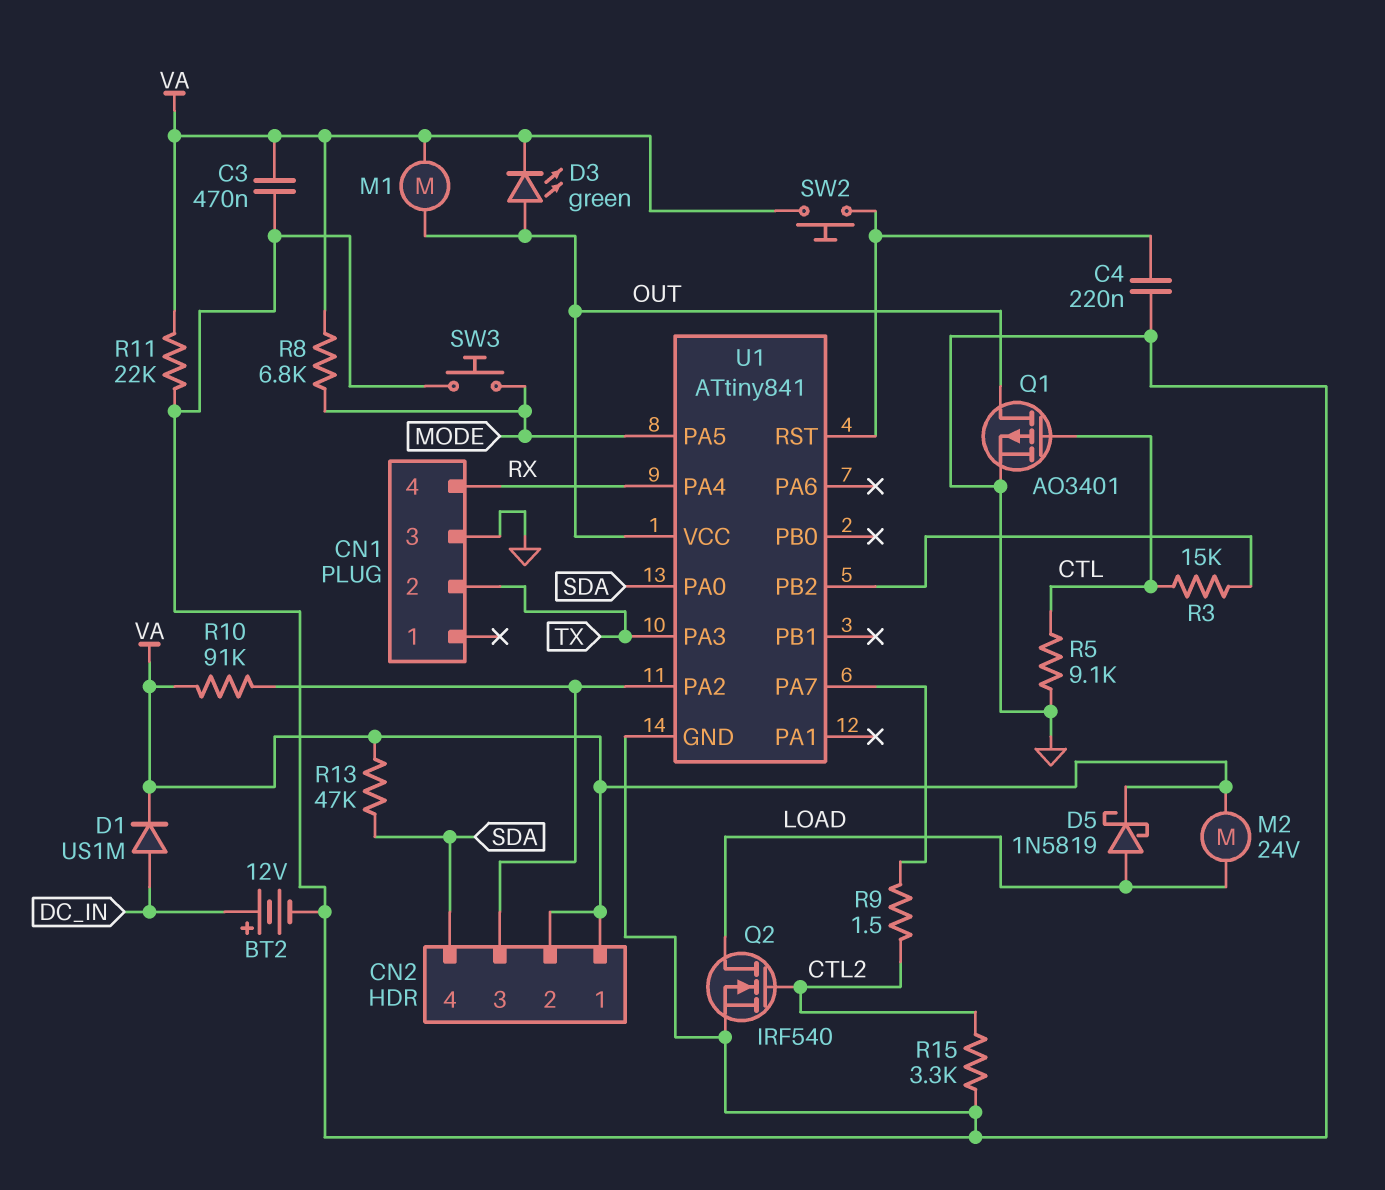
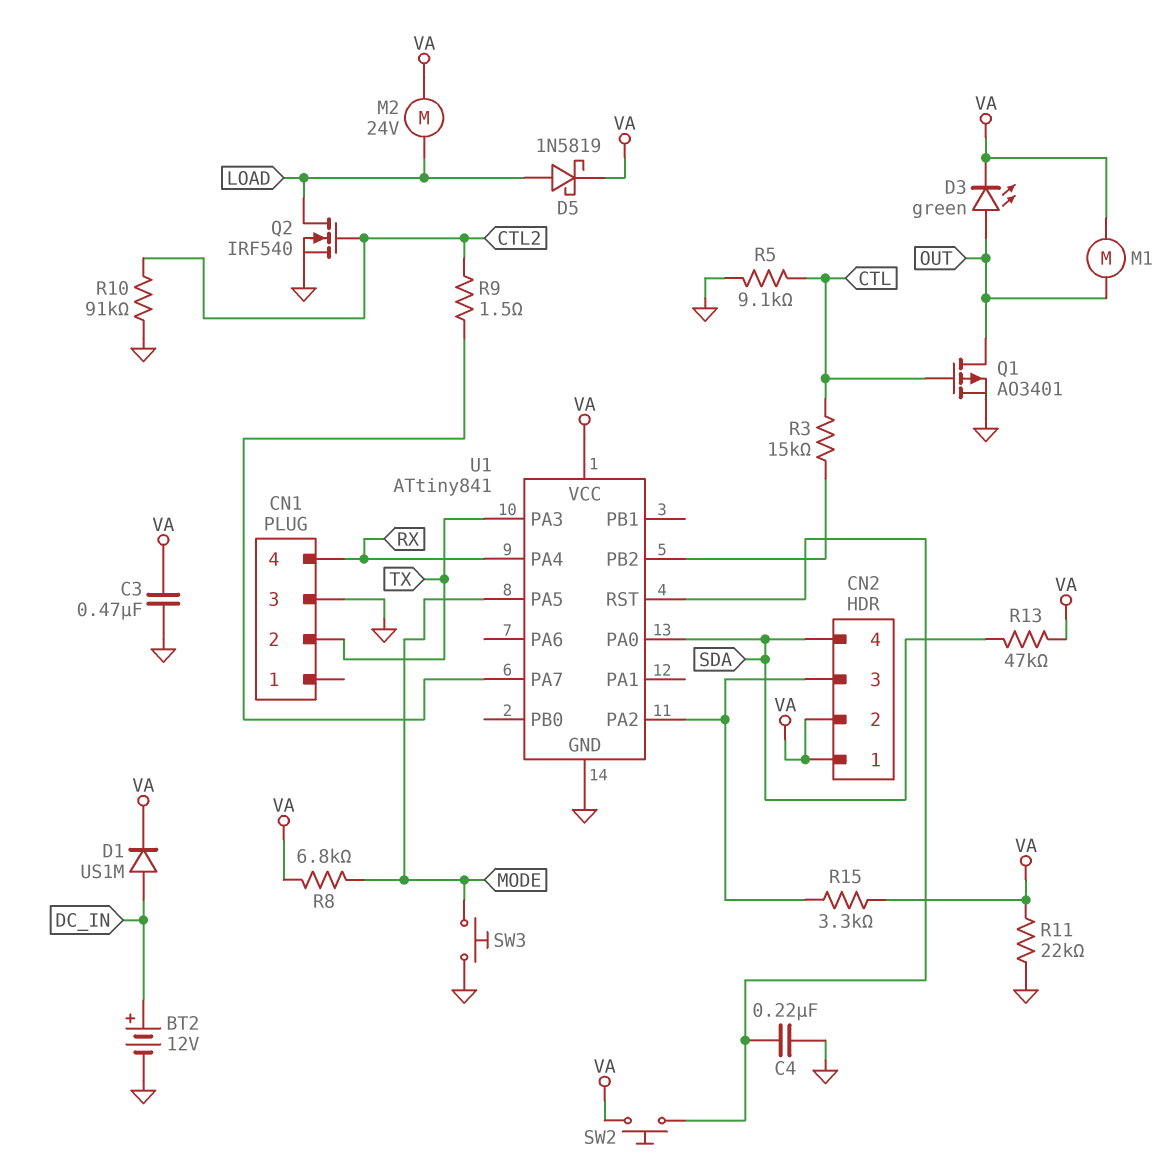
R10: 91k (CN2/3, VA) -> 91k (CTL2, GND)
R15: 3.3k (CTL2, GND) -> 3.3k (CN2/3, VA)
U1 pin VCC: OUT -> VA

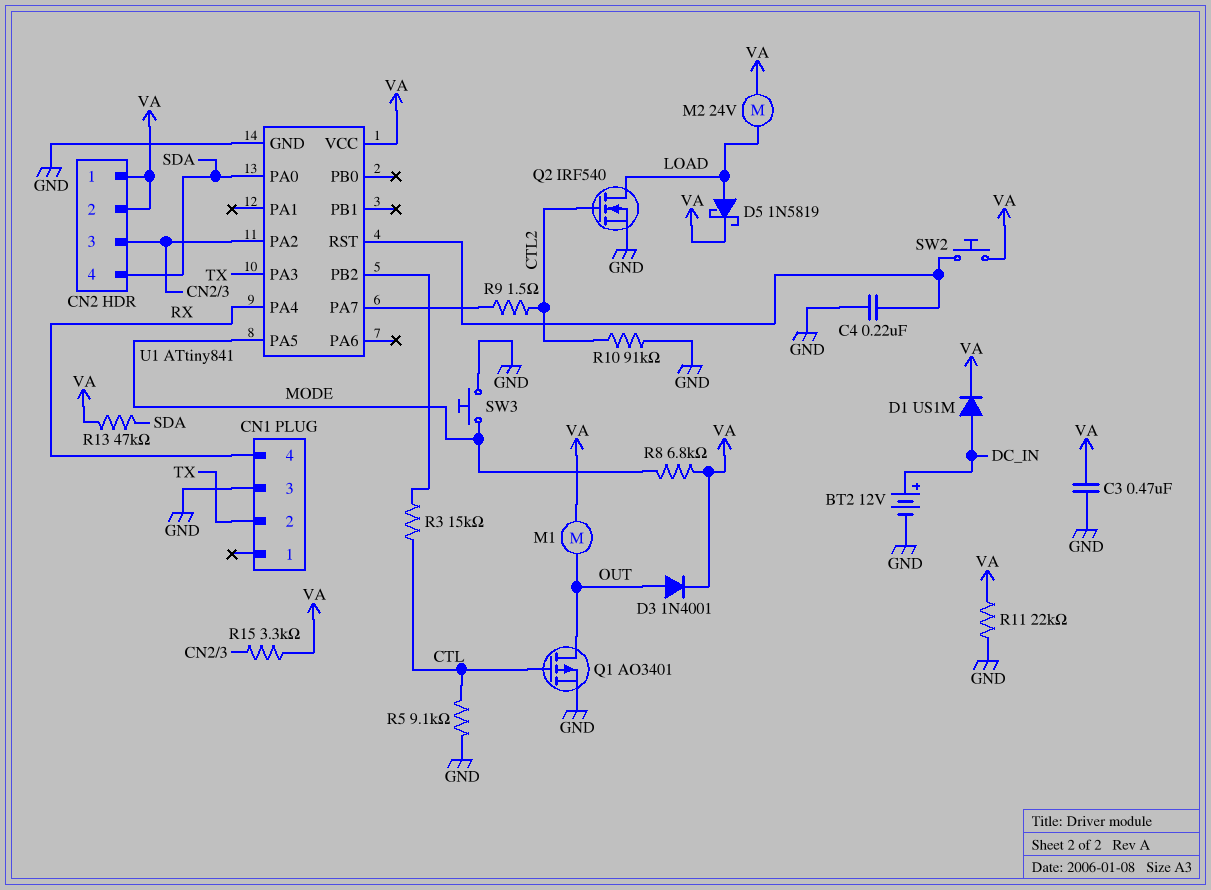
D3: LED green (A OUT, K VA) -> diode 1N4001 (A OUT, K VA)

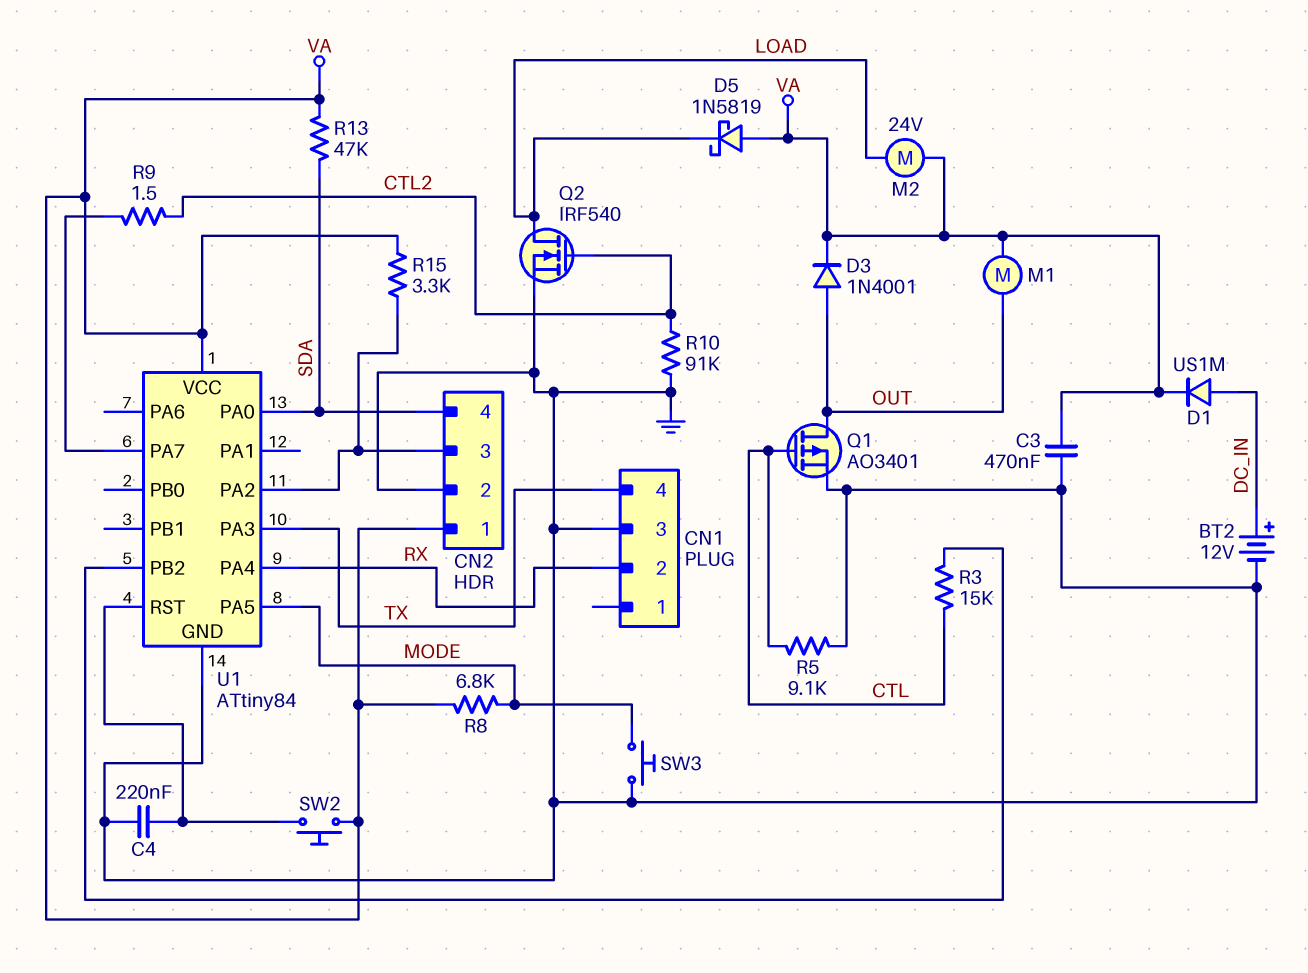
CN1 pin 2: TX -> RX
CN1 pin 4: RX -> TX
CN2 pin 2: VA -> GND
D5: schottky 1N5819 (A LOAD, K VA) -> schottky 1N5819 (A VA, K LOAD)
R11: 22k (GND, VA) -> none
U1: ATtiny841 -> ATtiny84

